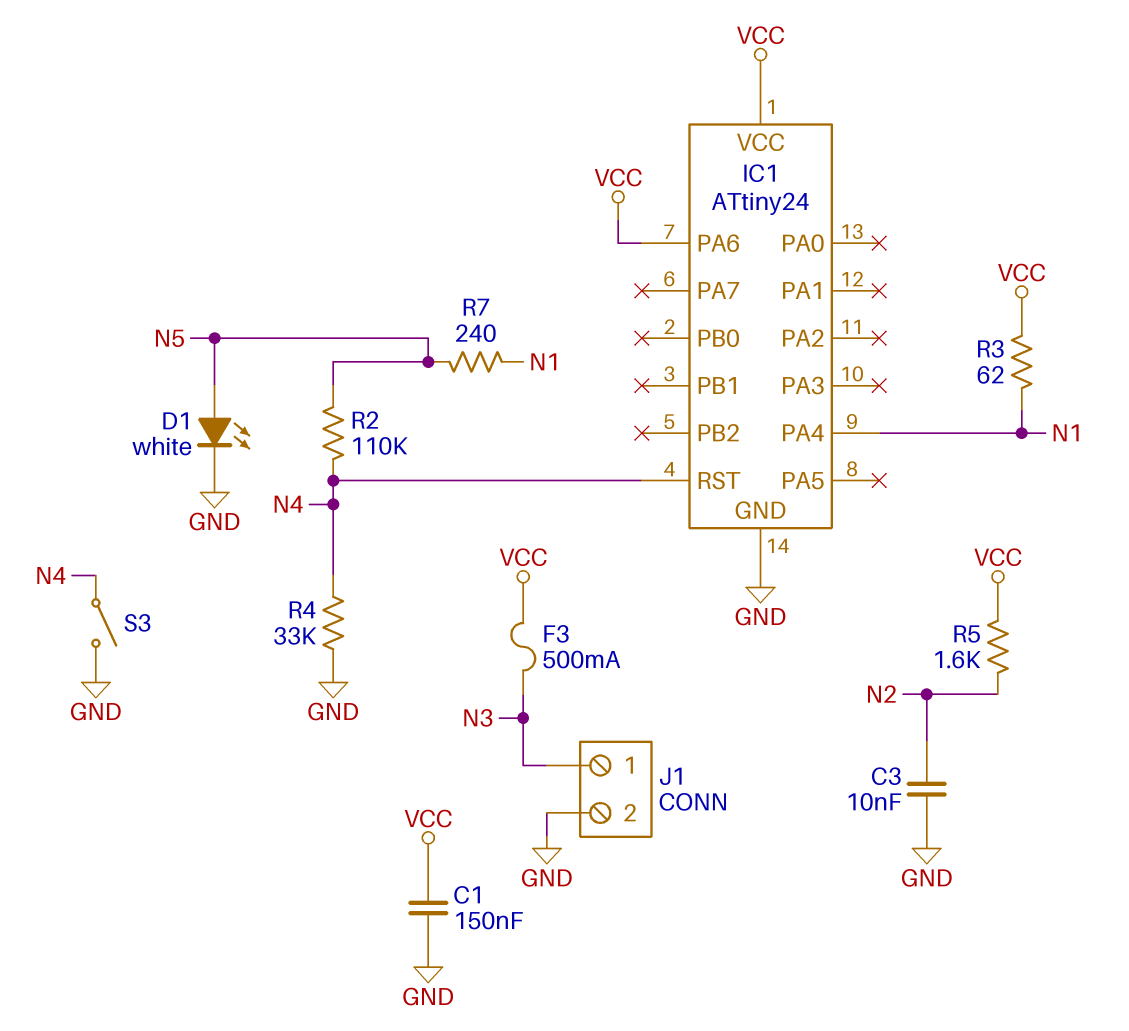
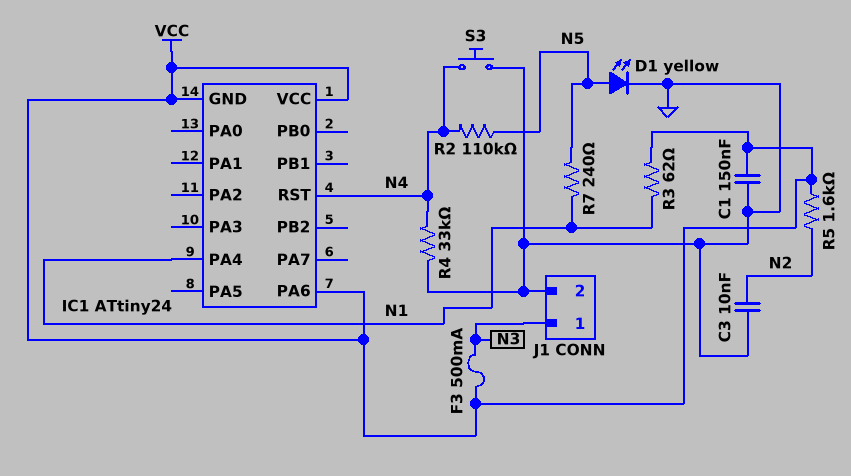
D1: LED white (A N5, K GND) -> LED yellow (A N5, K GND)
IC1 pin GND: GND -> VCC
S3: switch (GND, N4) -> button (GND, N4)

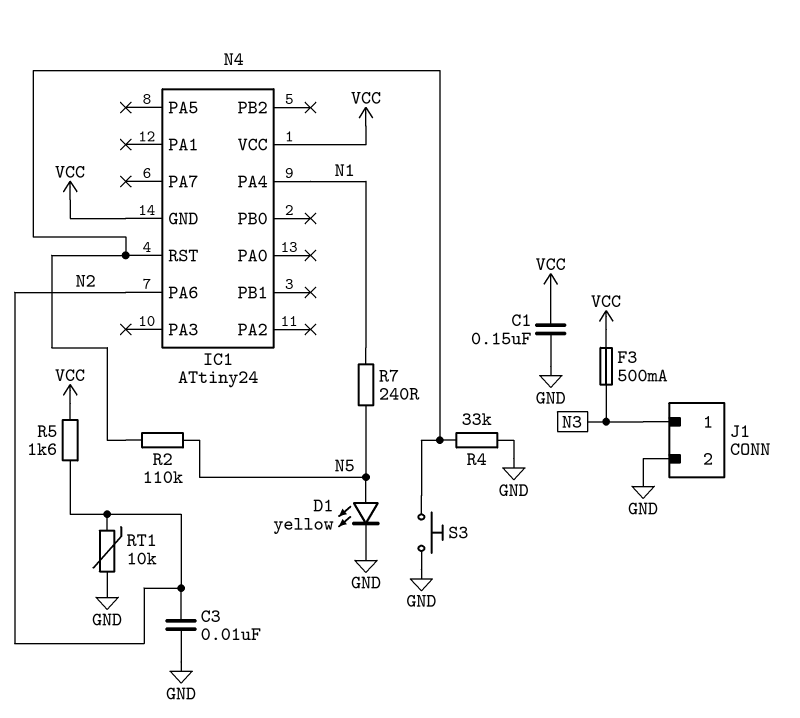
IC1 pin PA6: VCC -> N2
R3: 62 (N1, VCC) -> none
RT1: none -> 10k (GND, N2)

